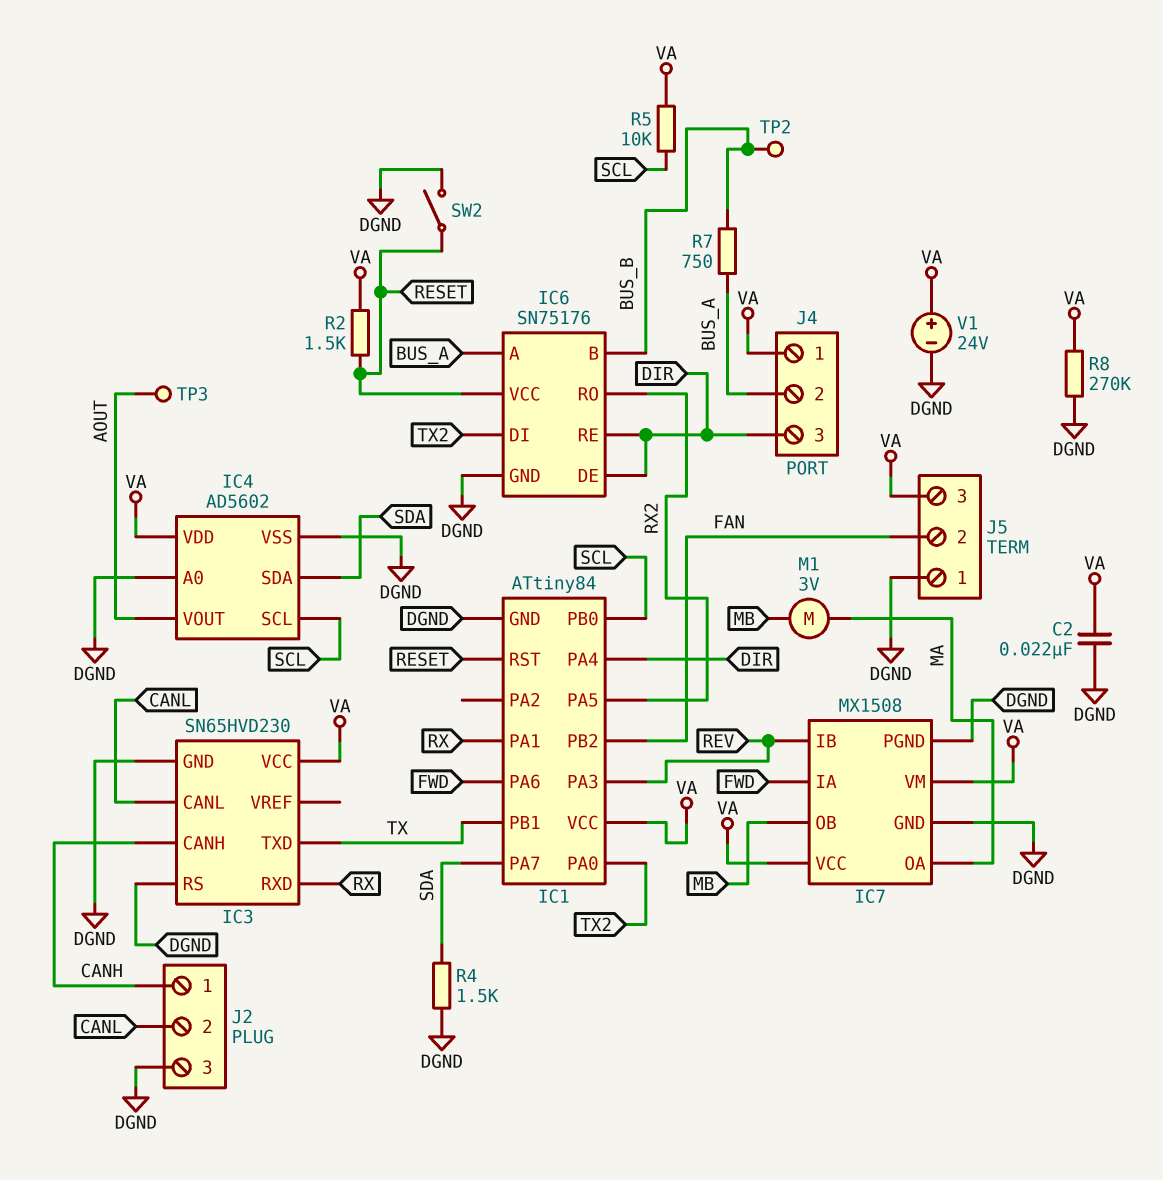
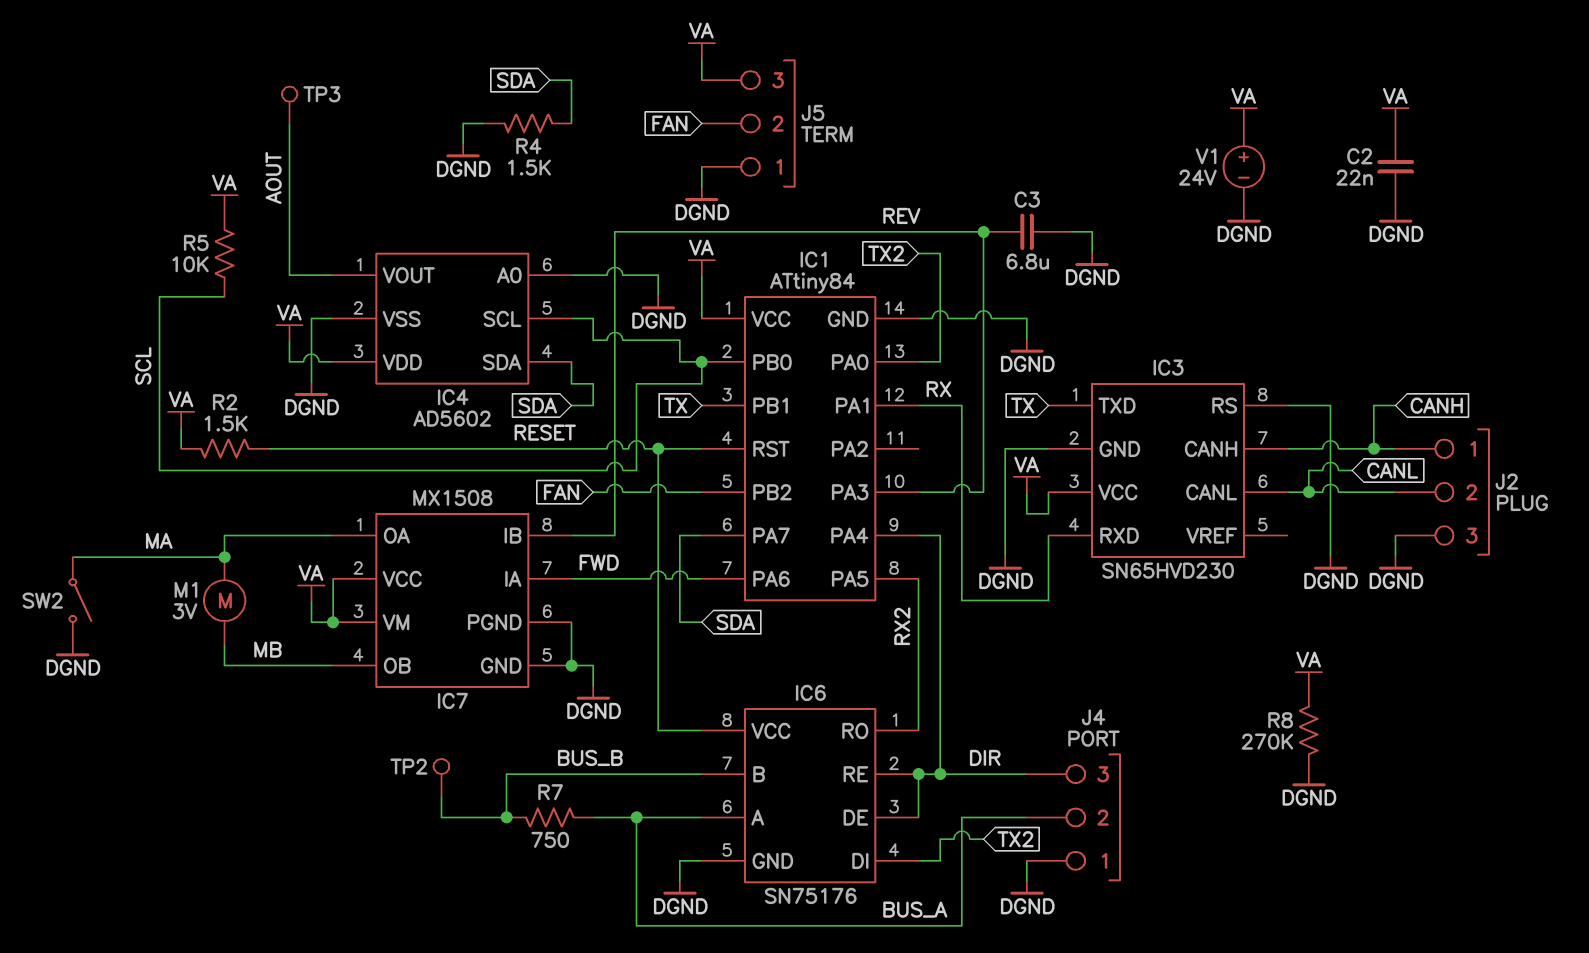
C3: none -> 6.8uF (DGND, REV)
J4 pin 1: VA -> DGND
SW2: switch (DGND, RESET) -> switch (DGND, MA)

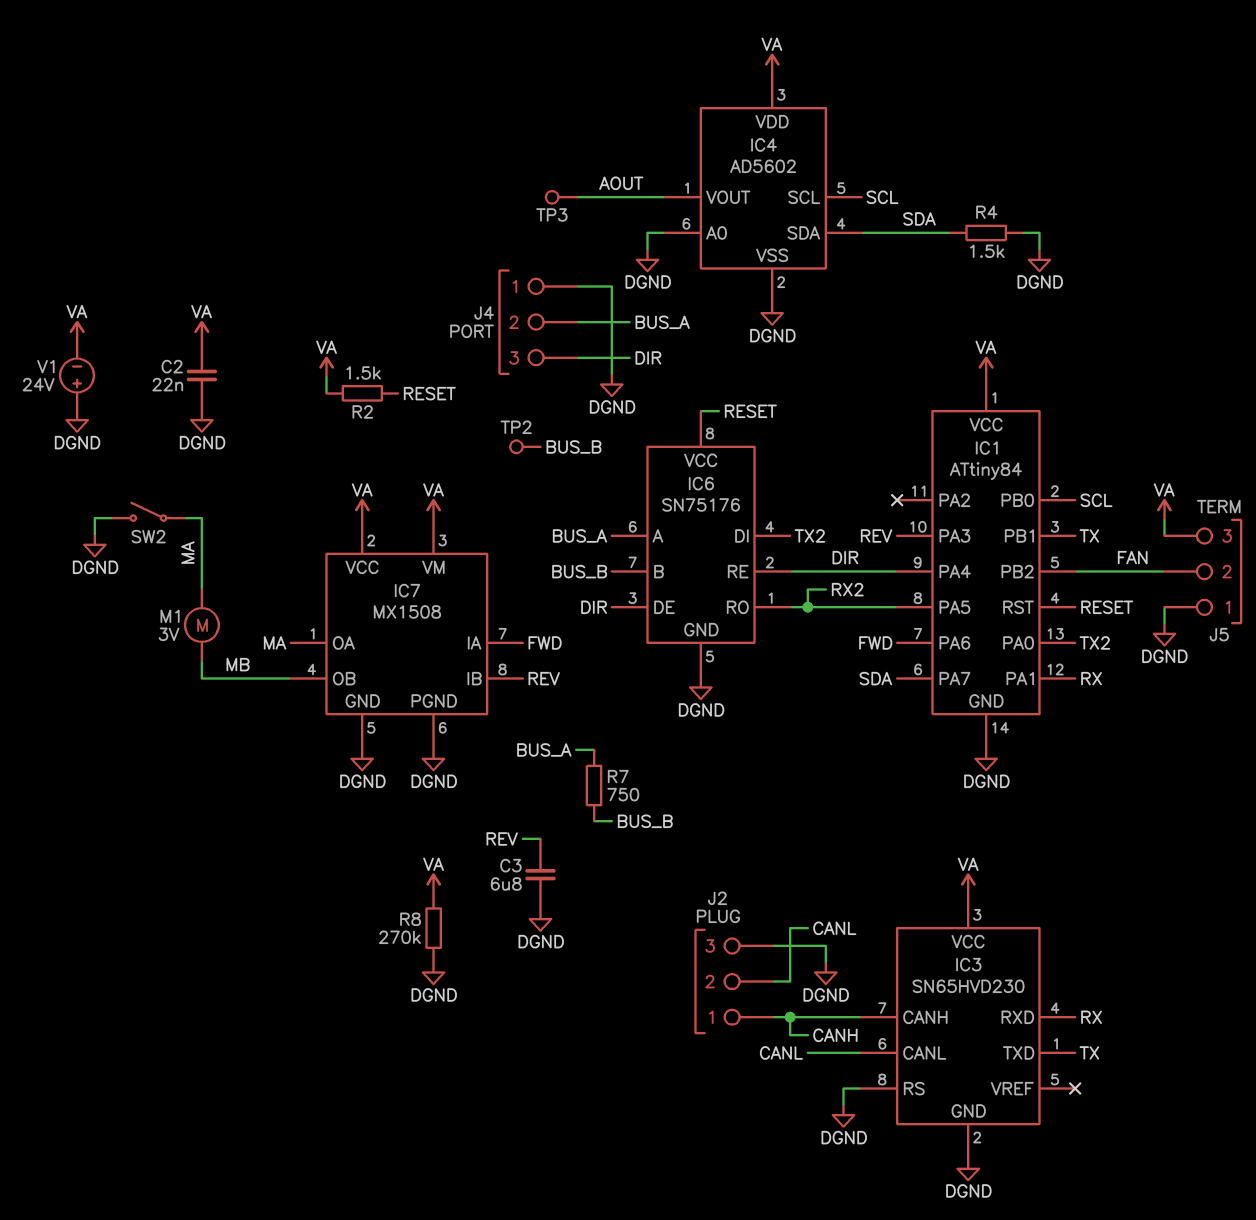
R5: 10k (SCL, VA) -> none
V1: 24V (plus VA, minus DGND) -> 24V (plus DGND, minus VA)

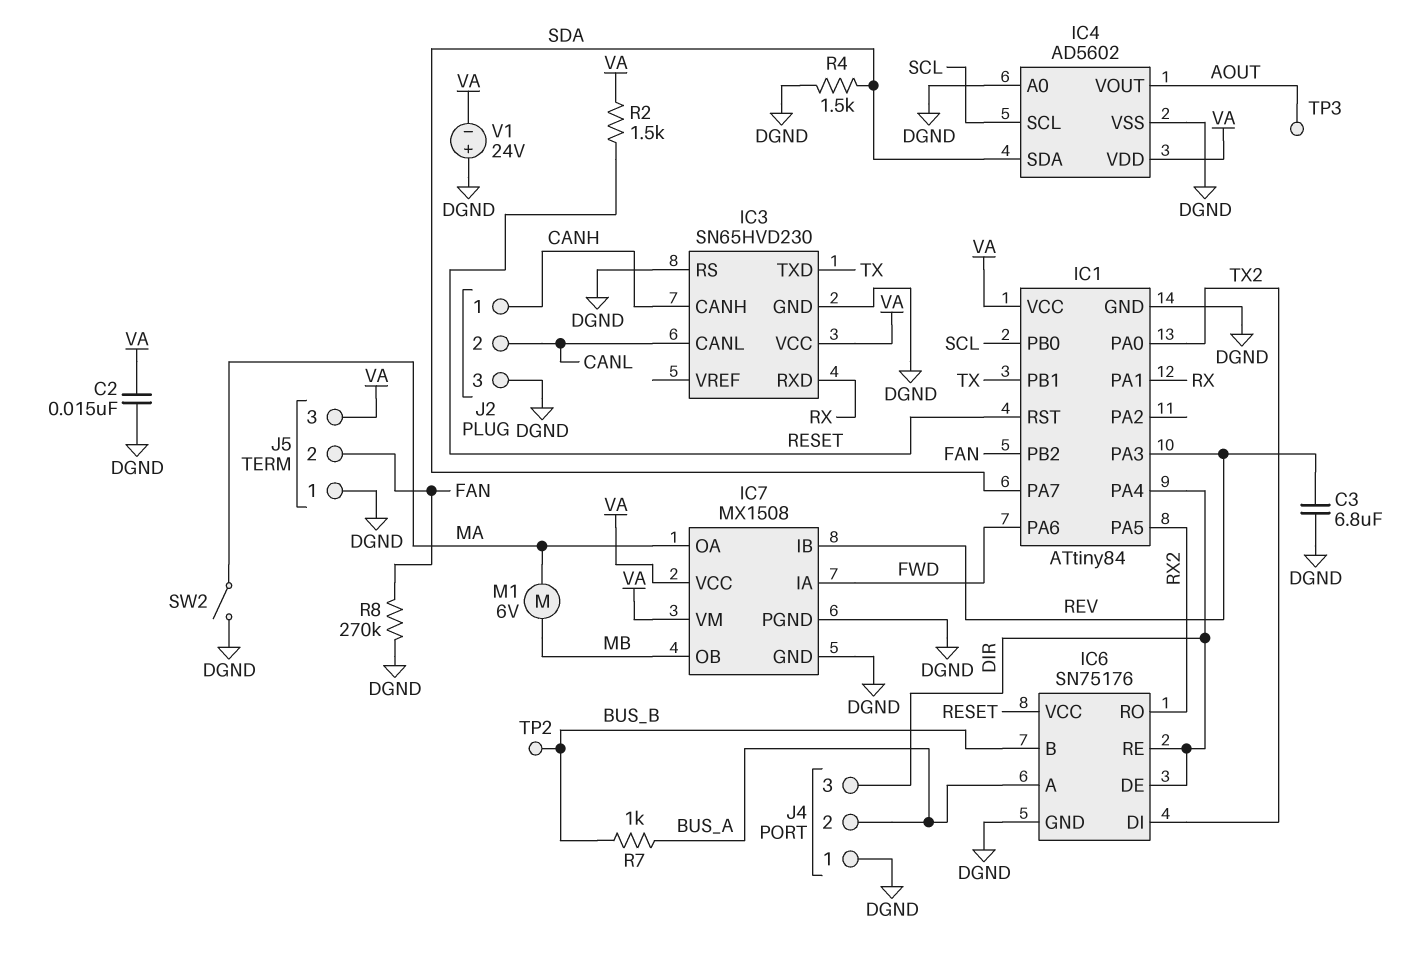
C2: 22nF (DGND, VA) -> 15nF (DGND, VA)
M1: motor 3V (MA, MB) -> motor 6V (MA, MB)
R7: 750 (BUS_A, BUS_B) -> 1k (BUS_A, BUS_B)
R8: 270k (DGND, VA) -> 270k (DGND, FAN)

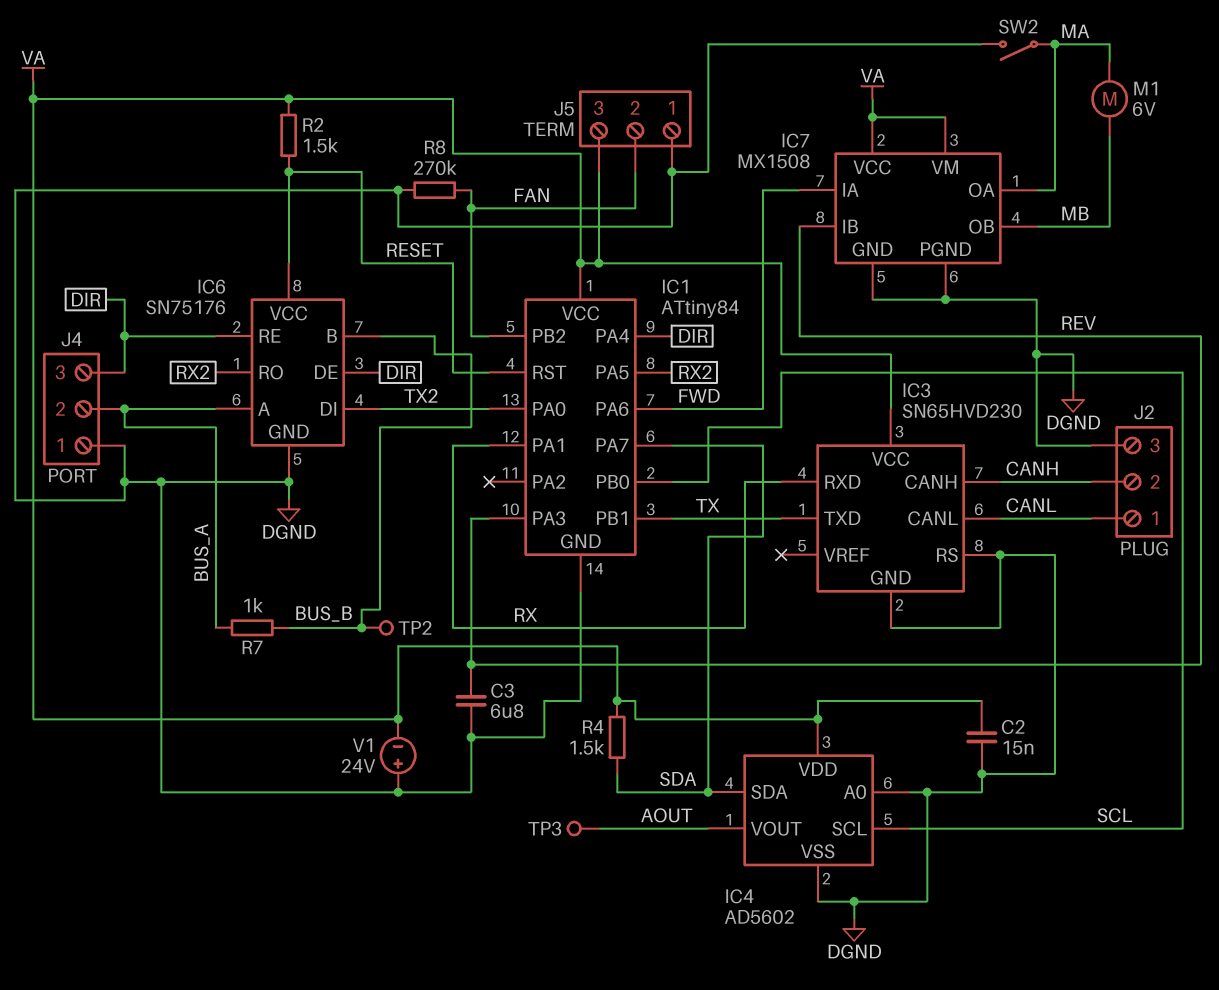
J2 pin 1: CANH -> CANL
J2 pin 2: CANL -> CANH
R4: 1.5k (DGND, SDA) -> 1.5k (SDA, VA)

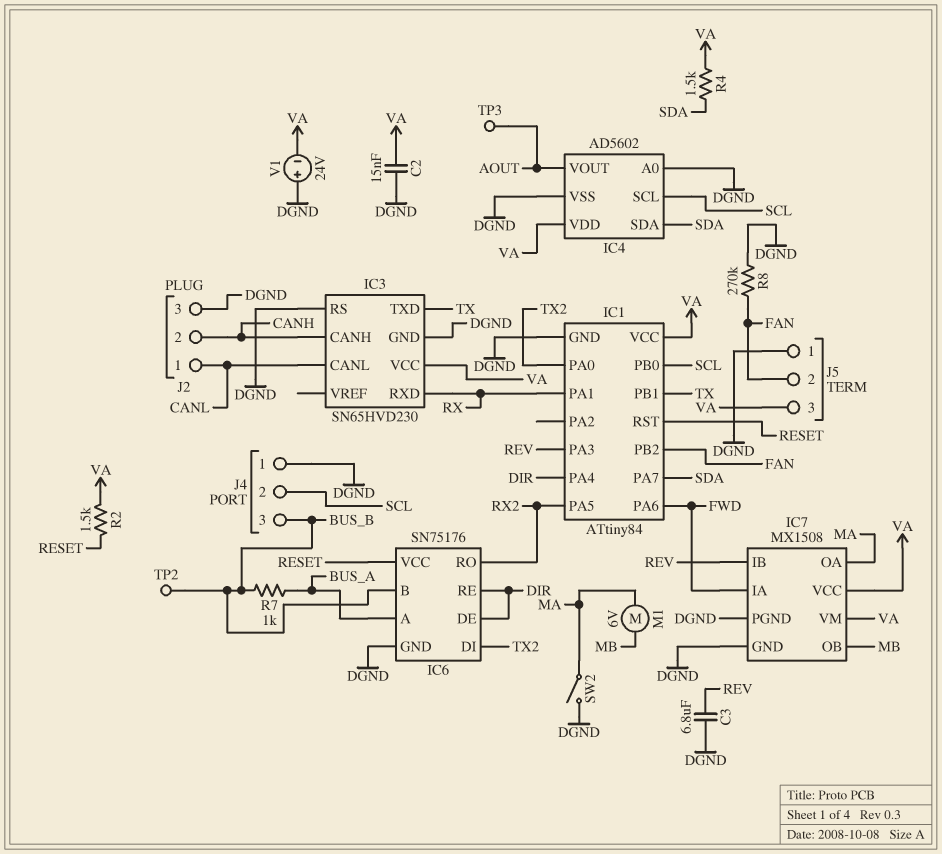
J4 pin 2: BUS_A -> SCL
J4 pin 3: DIR -> BUS_B

